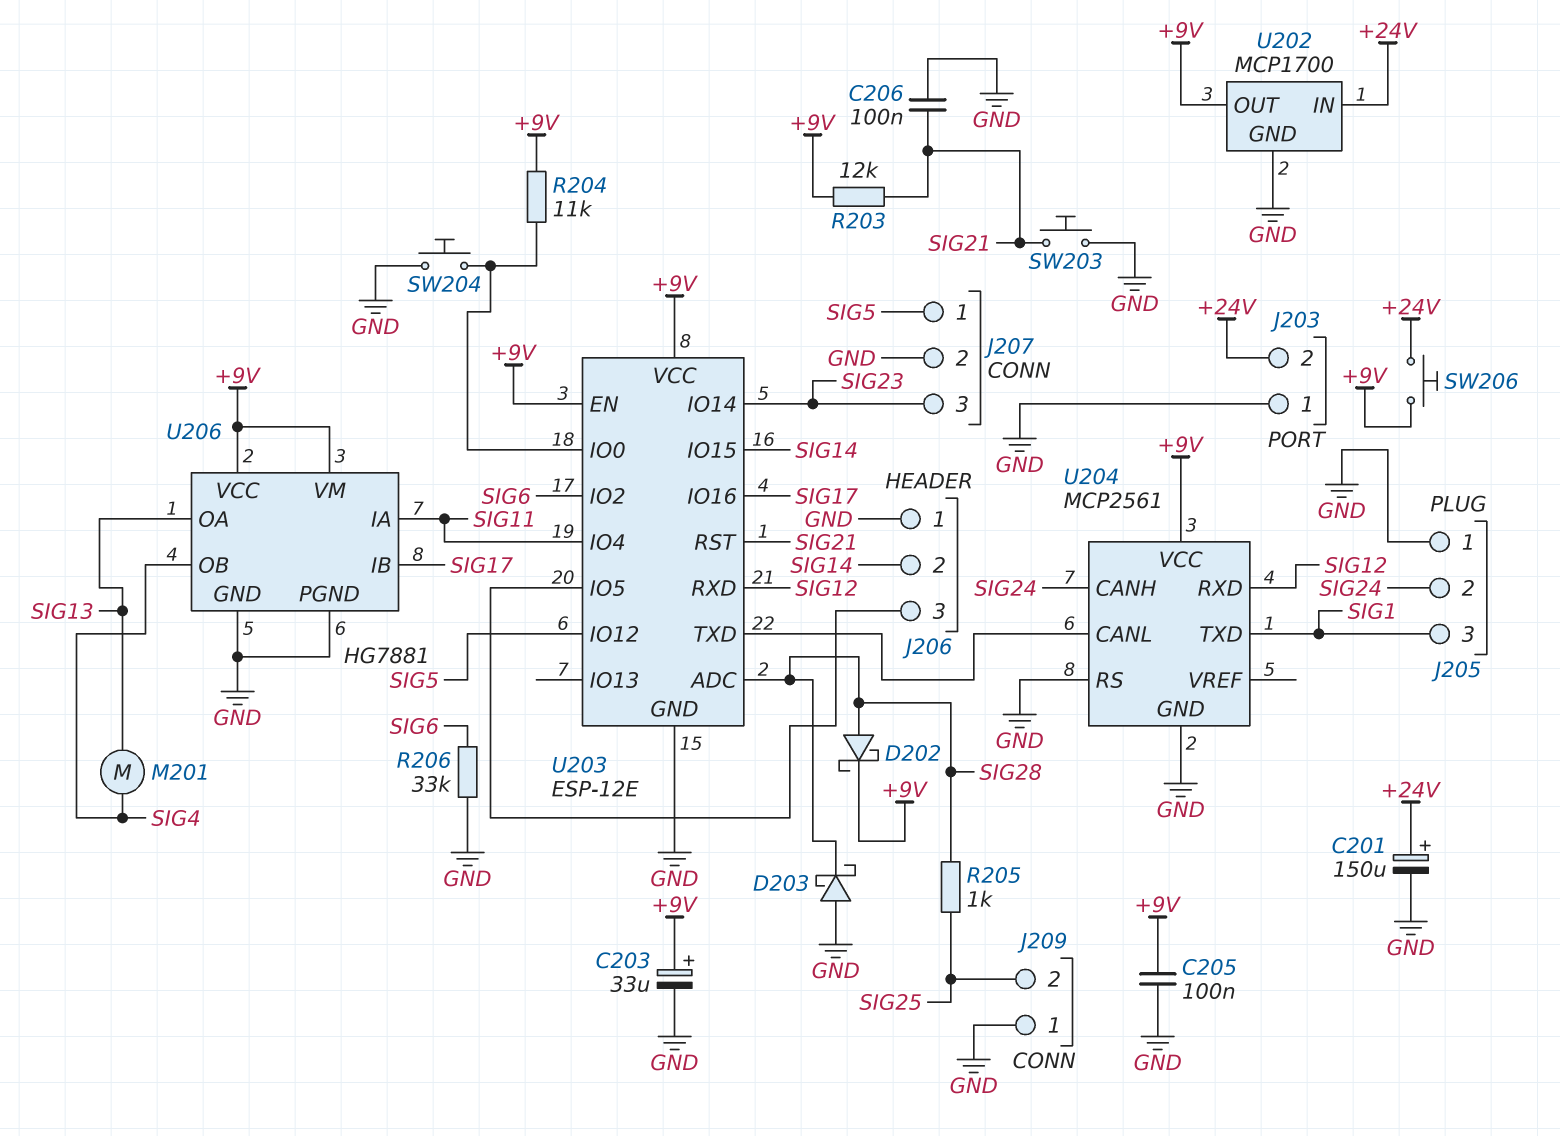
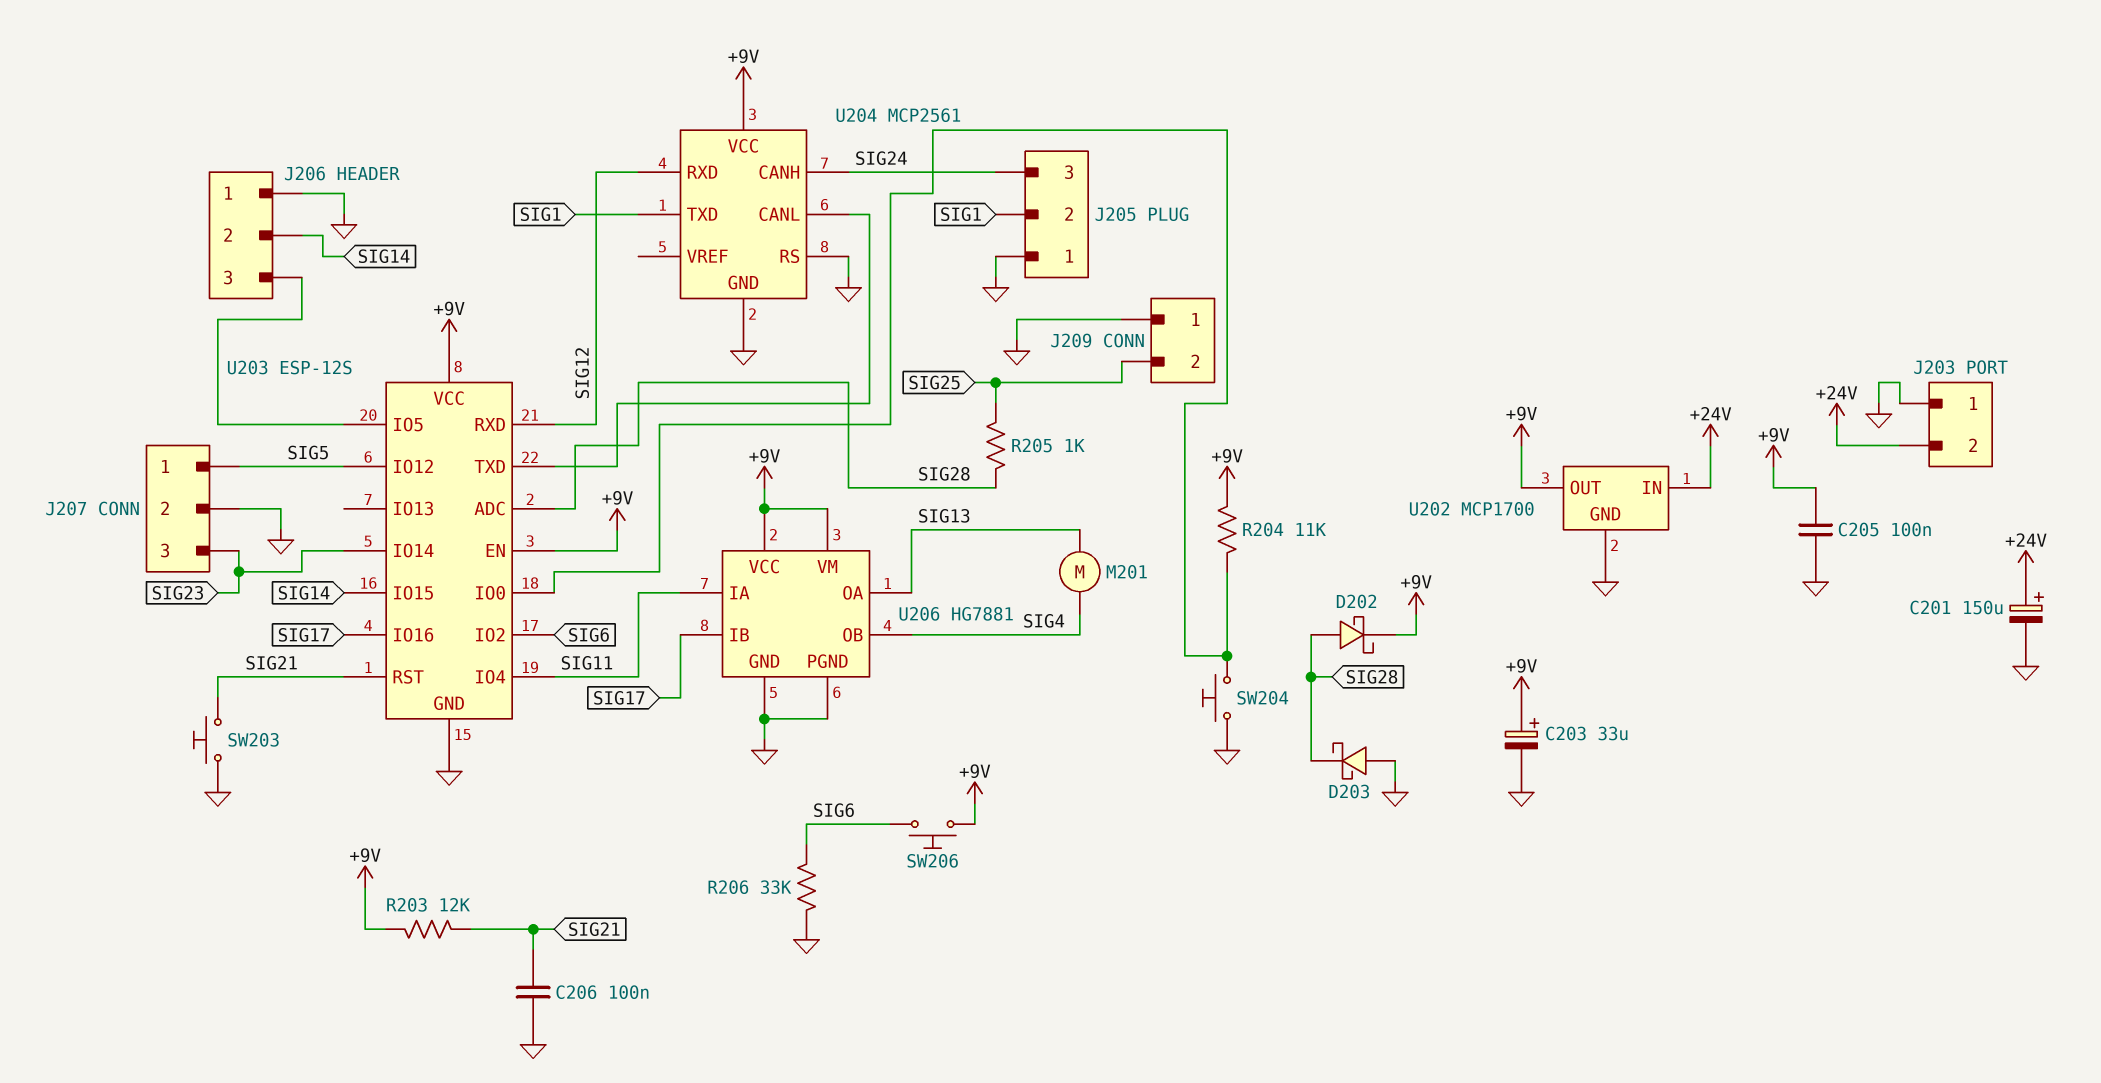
J205 pin 2: SIG24 -> SIG1
J205 pin 3: SIG1 -> SIG24
SW206: button (+9V, +24V) -> button (+9V, SIG6)
U203: ESP-12E -> ESP-12S

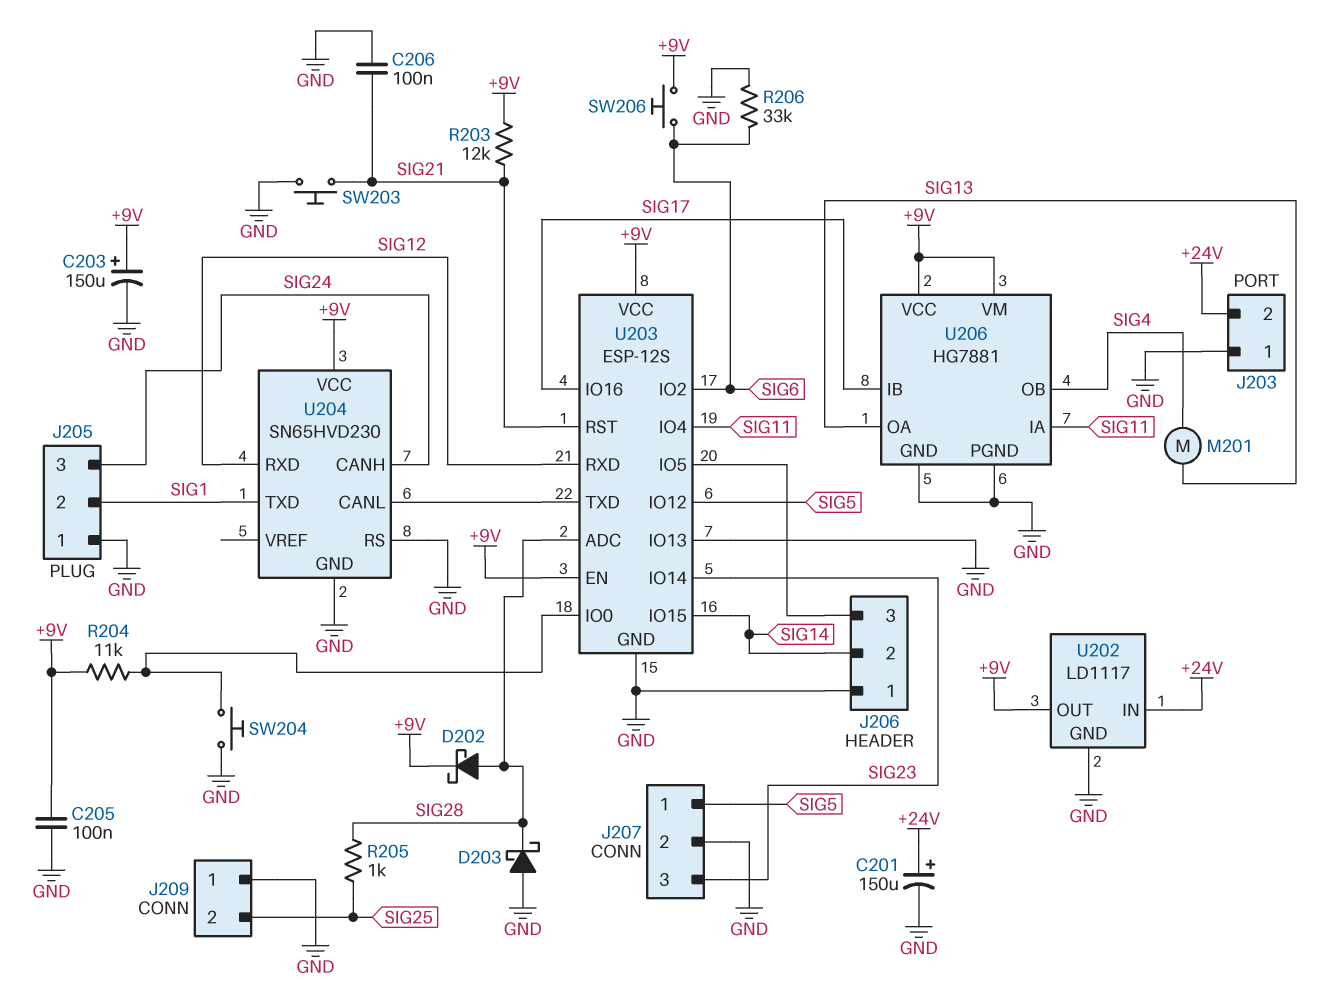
C203: 33uF (plus +9V, minus GND) -> 150uF (plus +9V, minus GND)
U202: MCP1700 -> LD1117
U203 pin IO13: none -> GND
U204: MCP2561 -> SN65HVD230

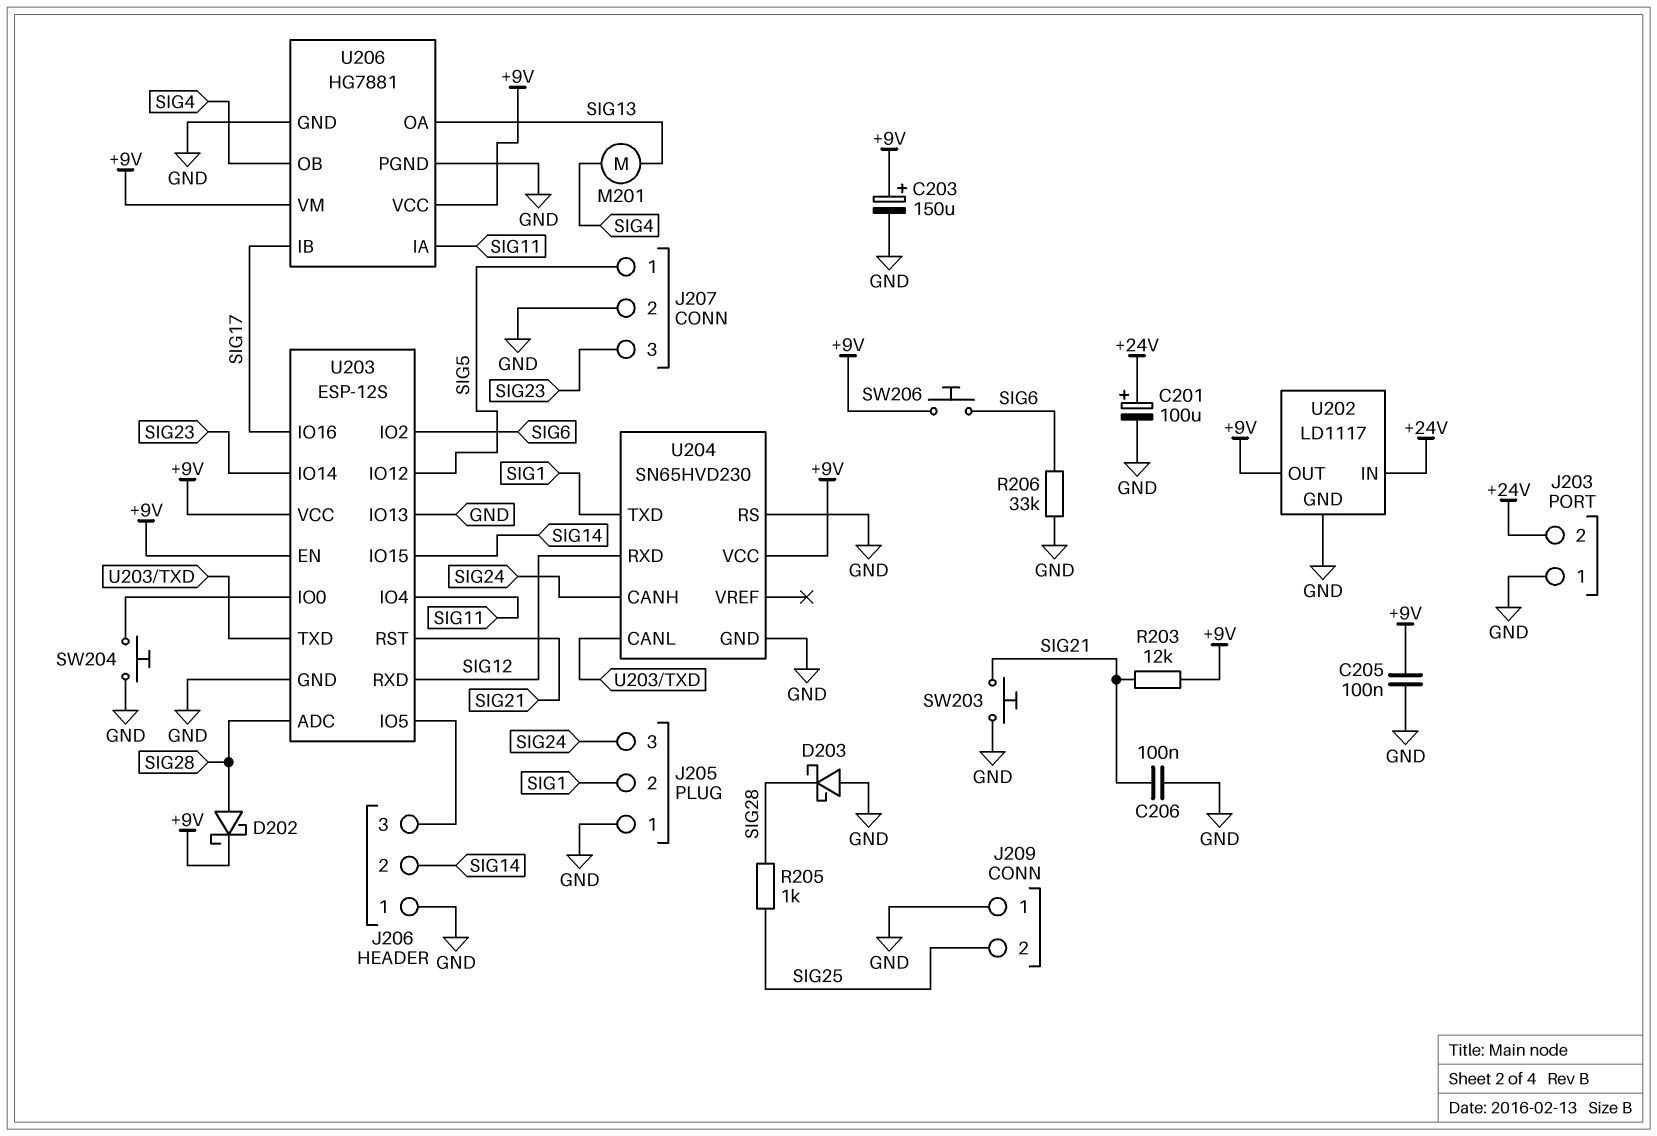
C201: 150uF (plus +24V, minus GND) -> 100uF (plus +24V, minus GND)
R204: 11k (+9V, U203/IO0) -> none

